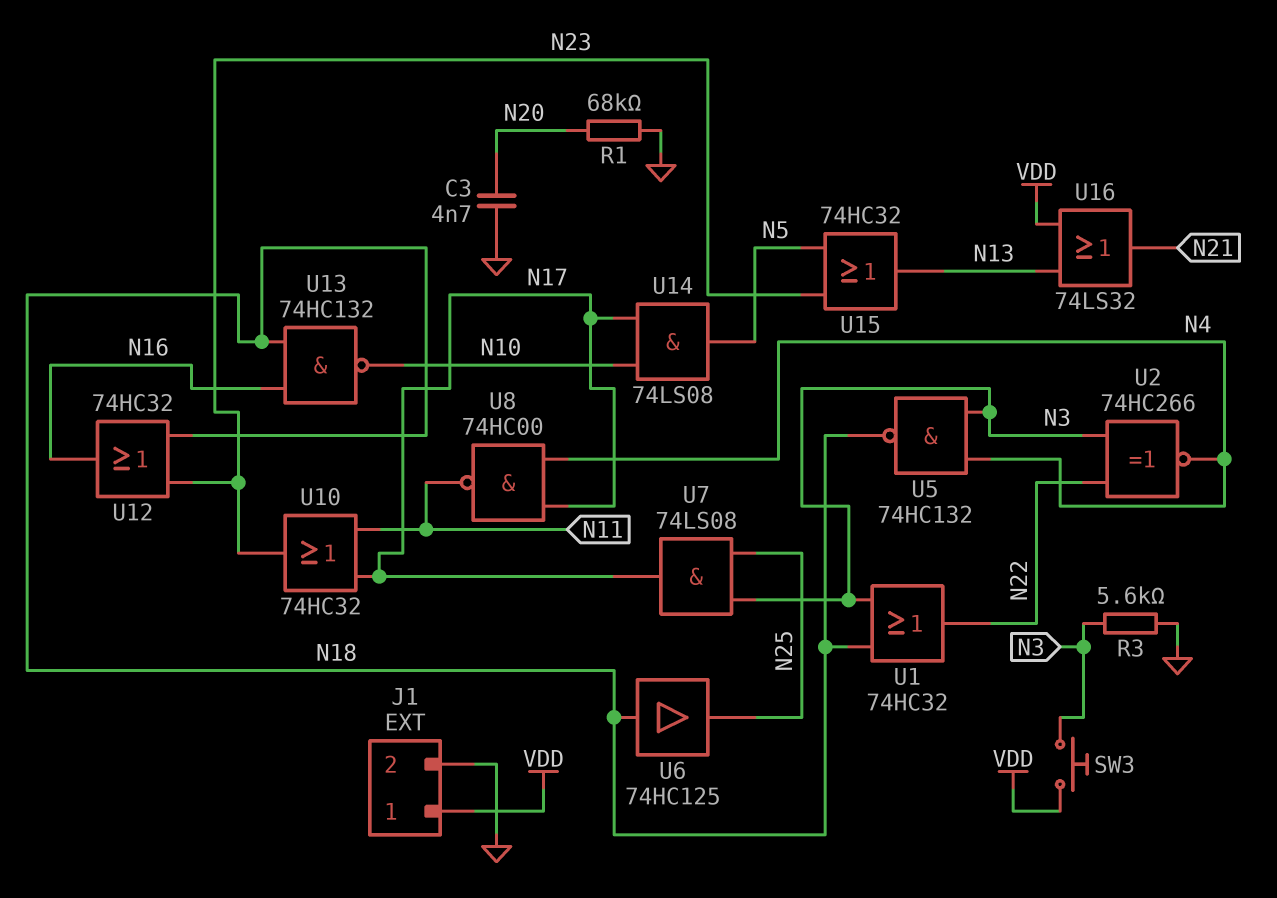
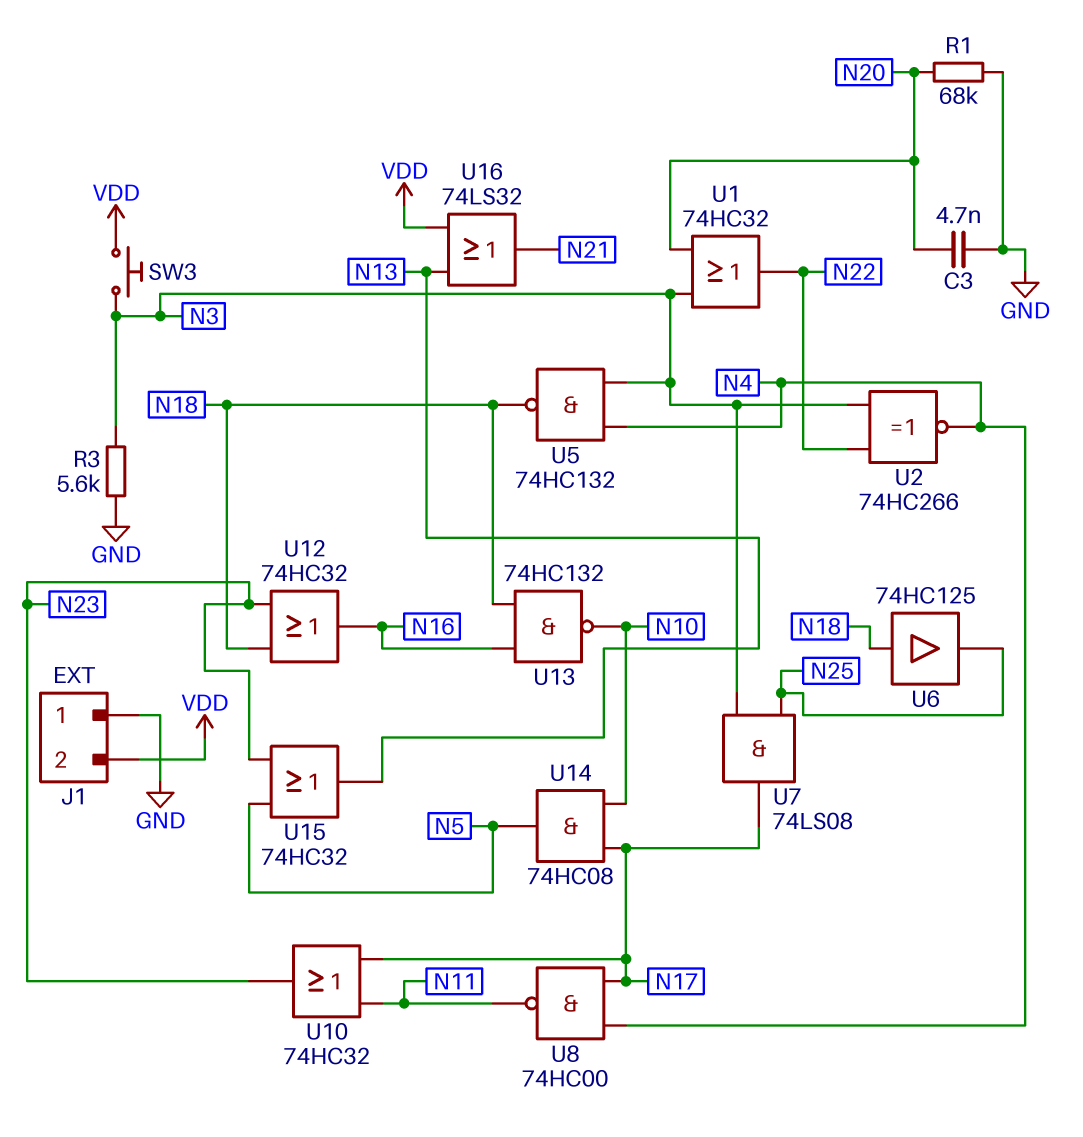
J1 pin 1: VDD -> GND
J1 pin 2: GND -> VDD
U1: OR 74HC32 (in N3, in N18, out N22) -> OR 74HC32 (in N3, in N20, out N22)
U14: AND 74LS08 (in N10, in N17, out N5) -> AND 74HC08 (in N10, in N17, out N5)

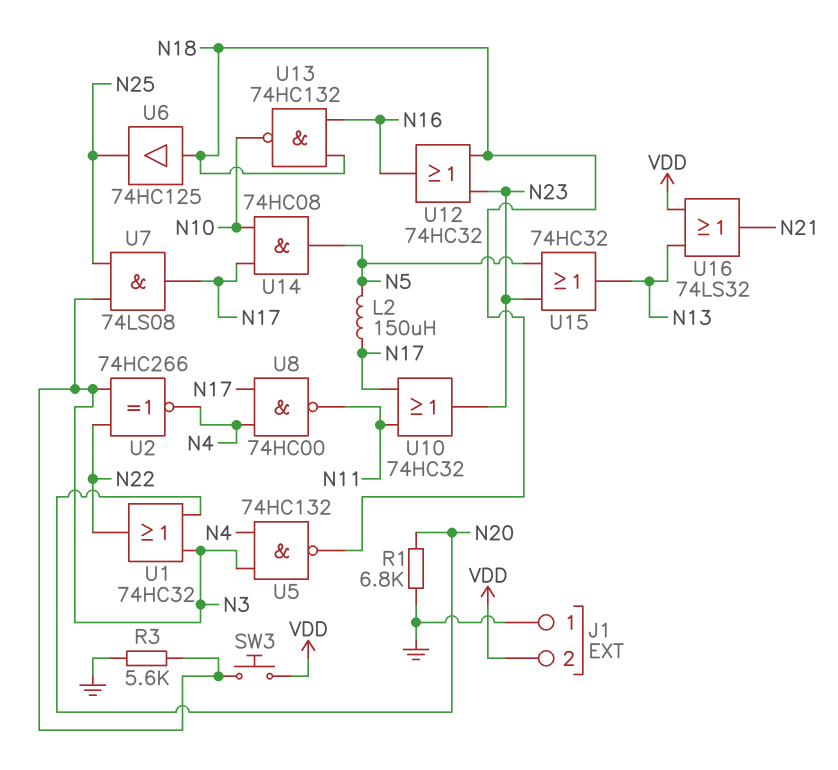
C3: 4.7nF (GND, N20) -> none
L2: none -> 150uH (N5, N17)
R1: 68k (GND, N20) -> 6.8k (GND, N20)

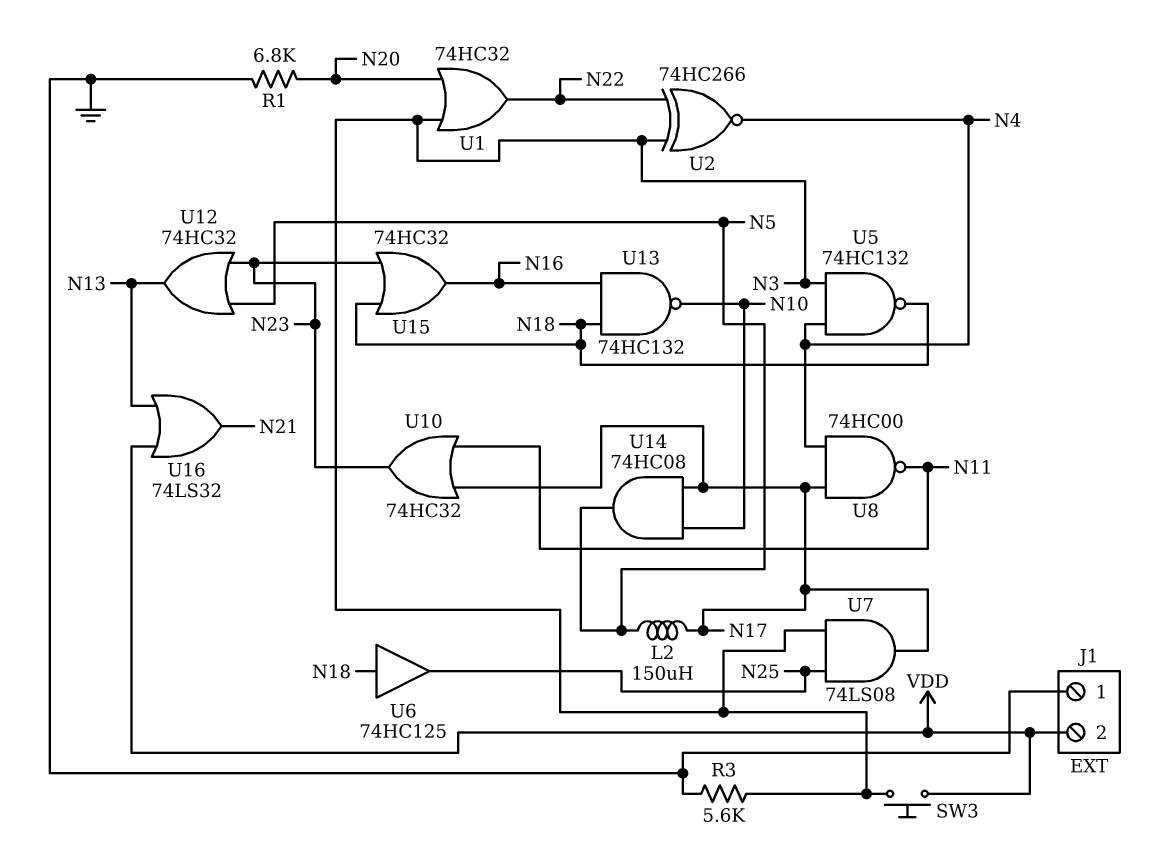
U12: OR 74HC32 (in N18, in N23, out N16) -> OR 74HC32 (in N5, in N23, out N13)
U15: OR 74HC32 (in N5, in N23, out N13) -> OR 74HC32 (in N18, in N23, out N16)

